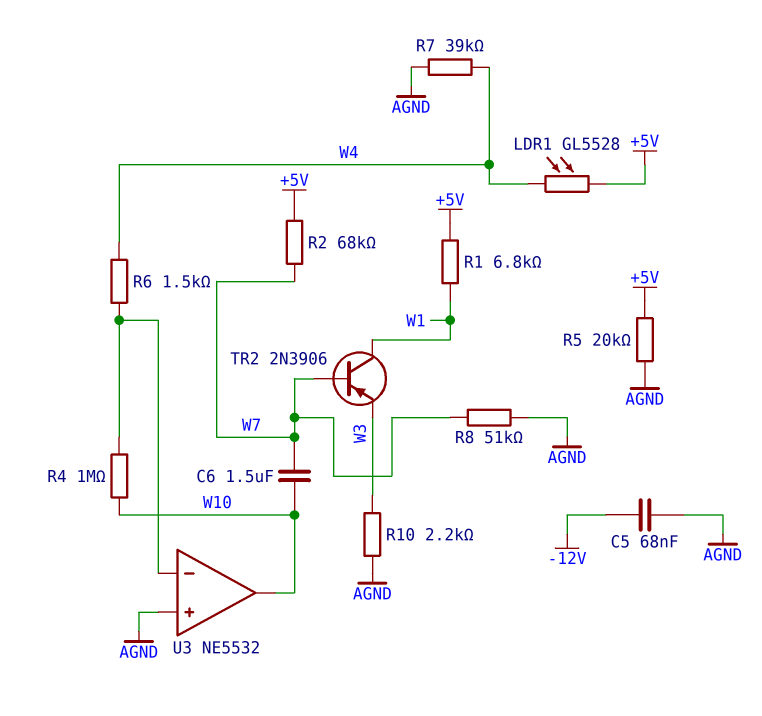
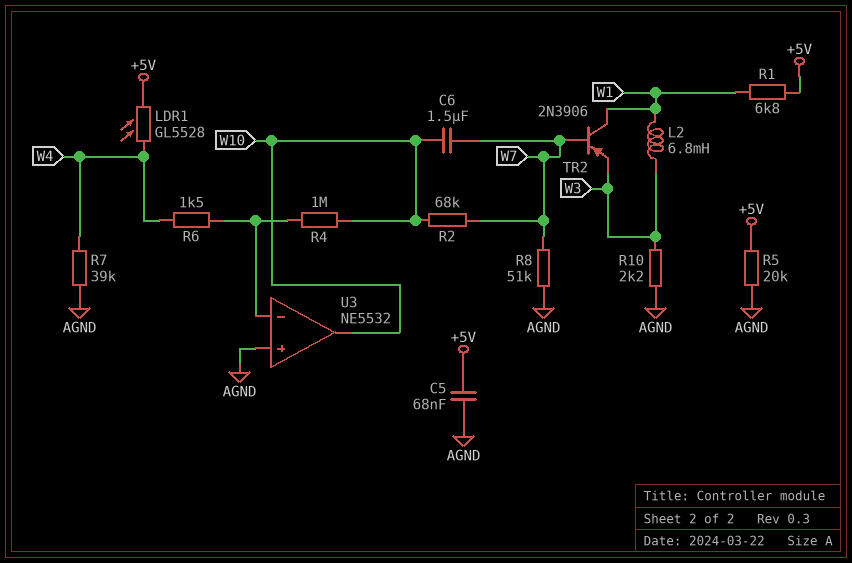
C5: 68nF (-12V, AGND) -> 68nF (+5V, AGND)
L2: none -> 6.8mH (W1, W3)
R2: 68k (+5V, W7) -> 68k (W7, W10)

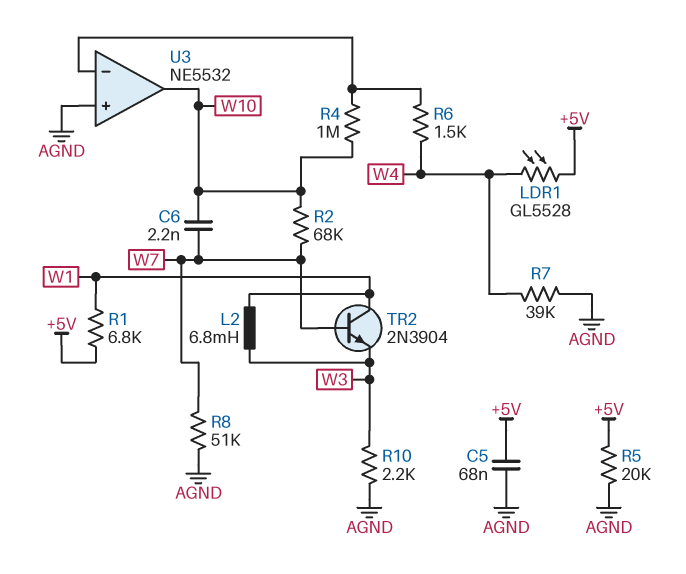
C6: 1.5uF (W7, W10) -> 2.2nF (W7, W10)
TR2: PNP 2N3906 (B W7, C W1, E W3) -> NPN 2N3904 (B W7, C W1, E W3)

